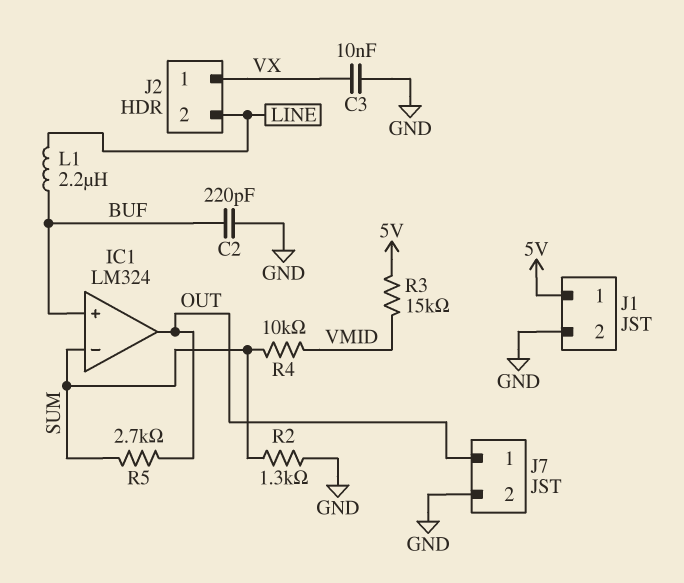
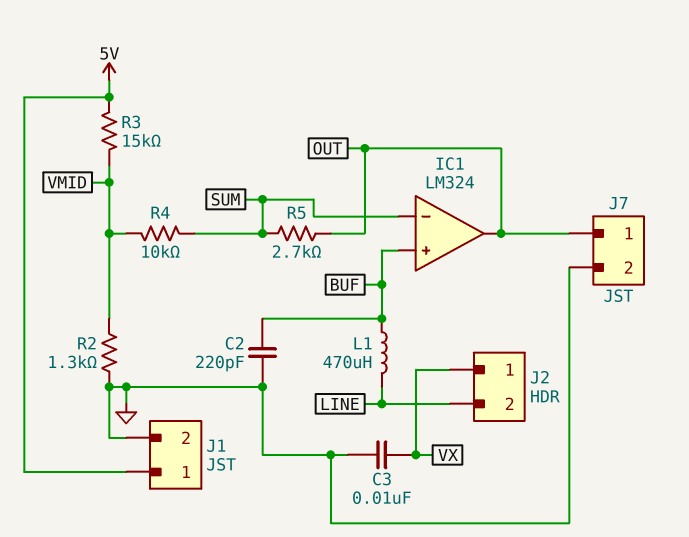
L1: 2.2uH (BUF, LINE) -> 470uH (BUF, LINE)
R2: 1.3k (GND, SUM) -> 1.3k (GND, VMID)

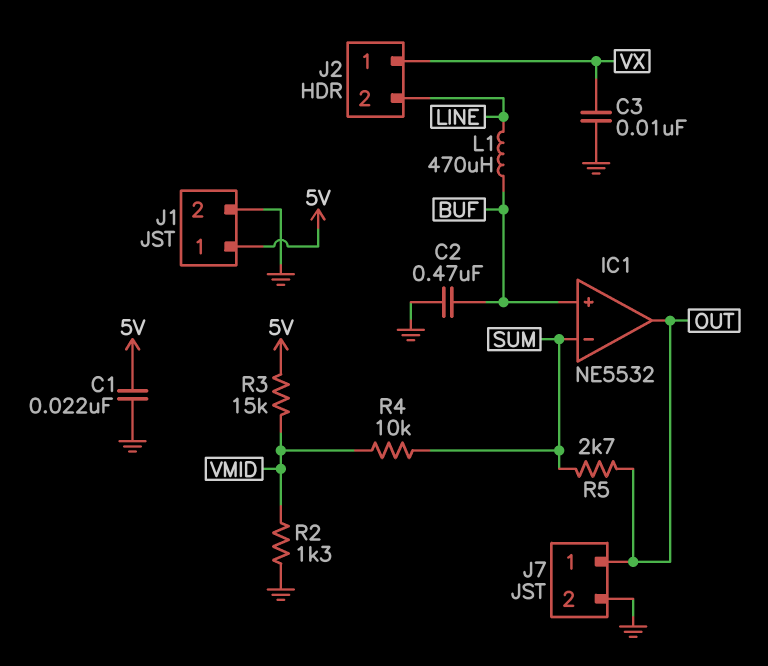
C1: none -> 22nF (5V, GND)
C2: 220pF (BUF, GND) -> 470nF (BUF, GND)
IC1: LM324 -> NE5532

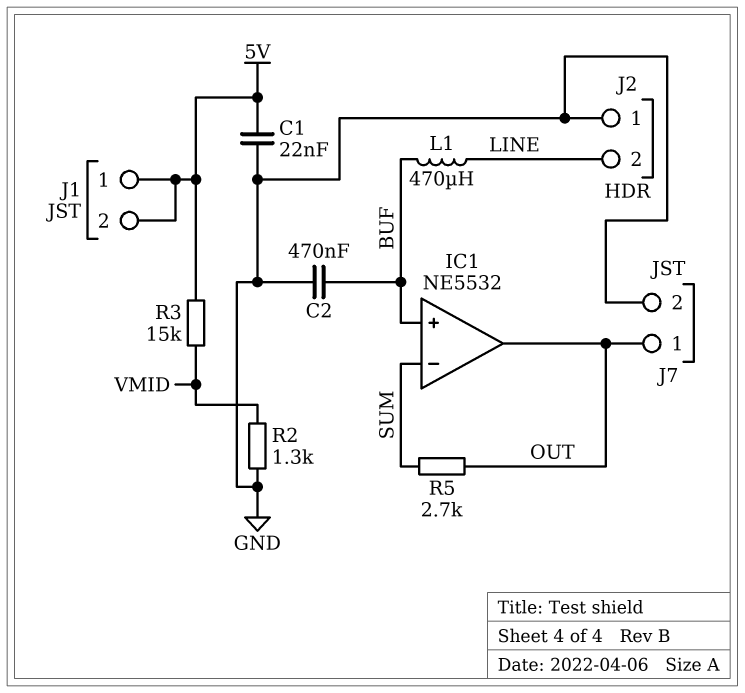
C3: 10nF (GND, VX) -> none
J1 pin 2: GND -> 5V
J2 pin 1: VX -> GND
R4: 10k (SUM, VMID) -> none

